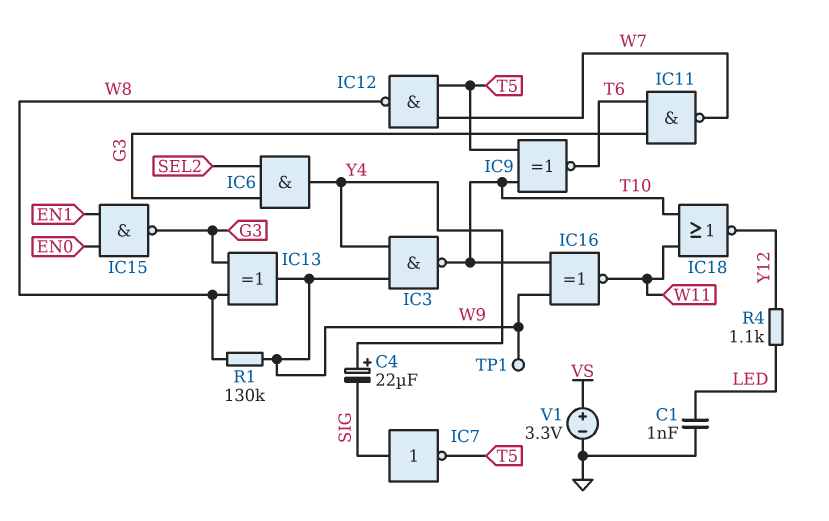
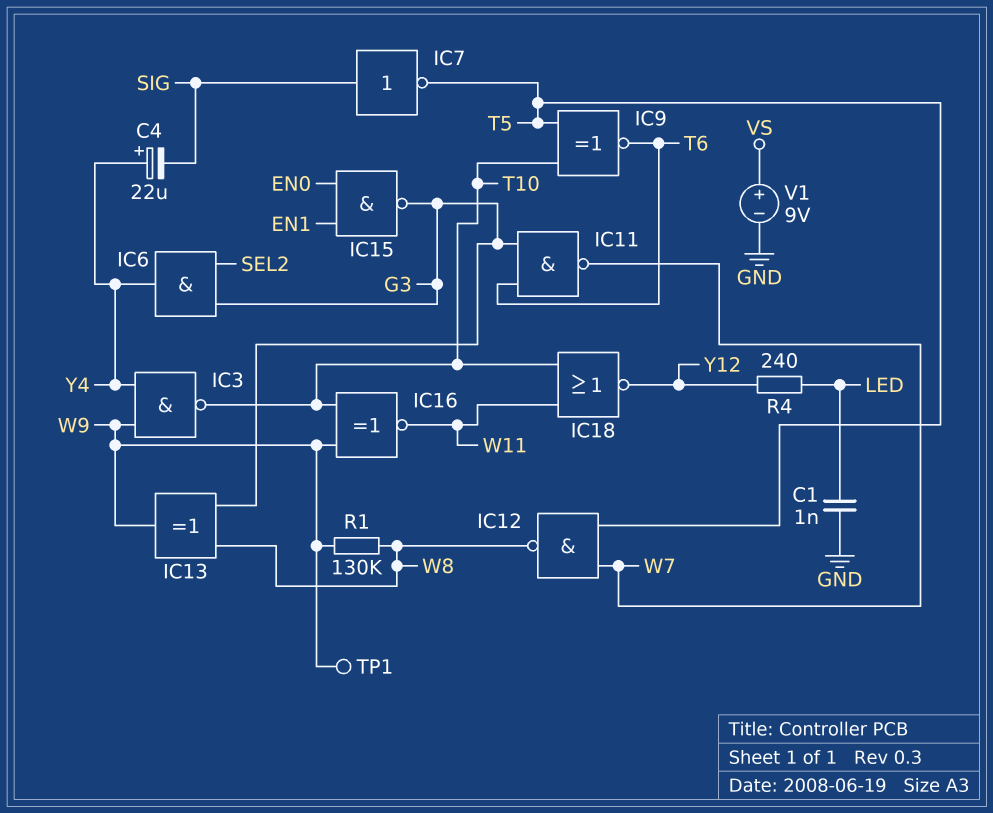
R4: 1.1k (LED, Y12) -> 240 (LED, Y12)
V1: 3.3V (plus VS, minus GND) -> 9V (plus VS, minus GND)

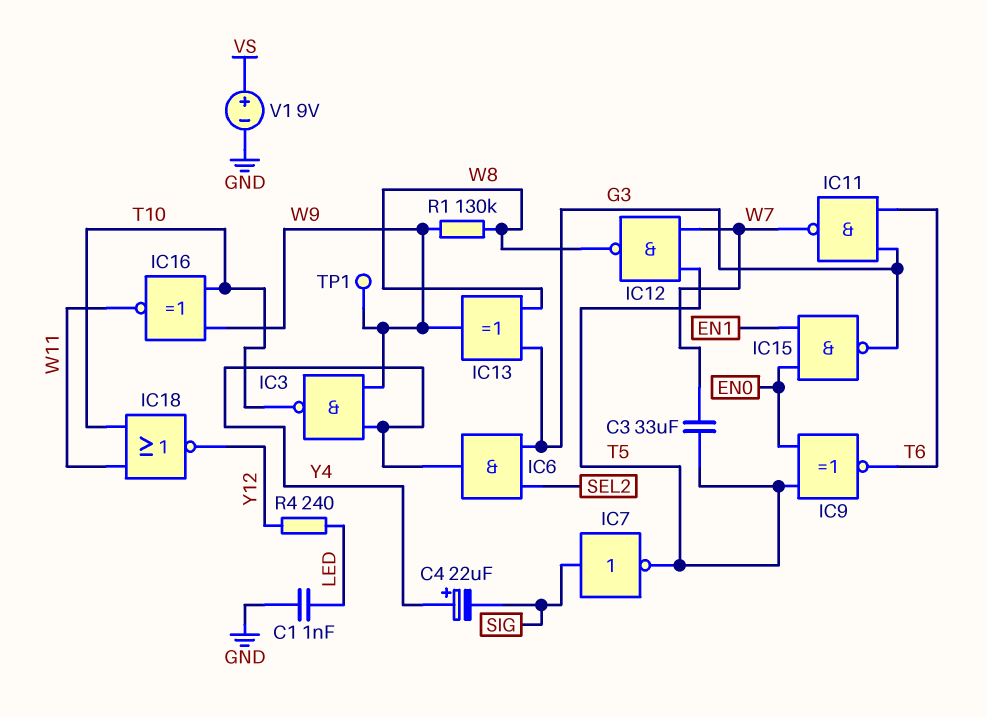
C3: none -> 33uF (T5, W7)
IC9: XNOR (in T5, in T10, out T6) -> XNOR (in EN0, in T5, out T6)

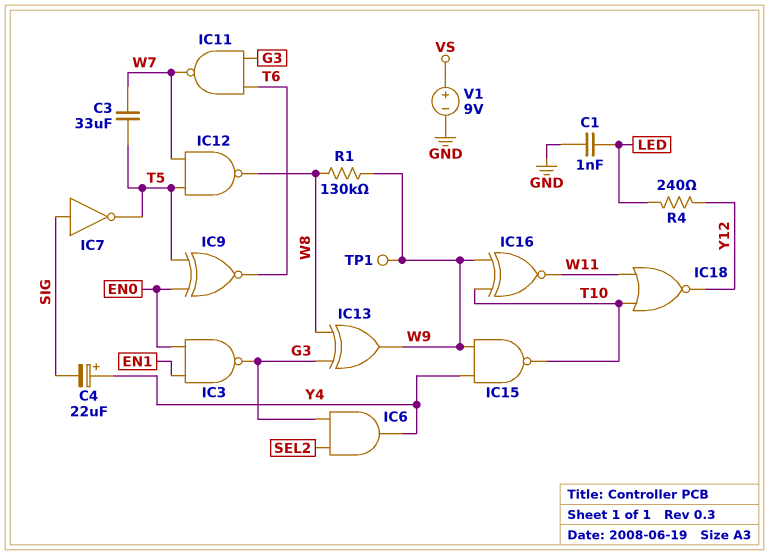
IC3: NAND (in W9, in Y4, out T10) -> NAND (in EN0, in EN1, out G3)
IC15: NAND (in EN0, in EN1, out G3) -> NAND (in W9, in Y4, out T10)

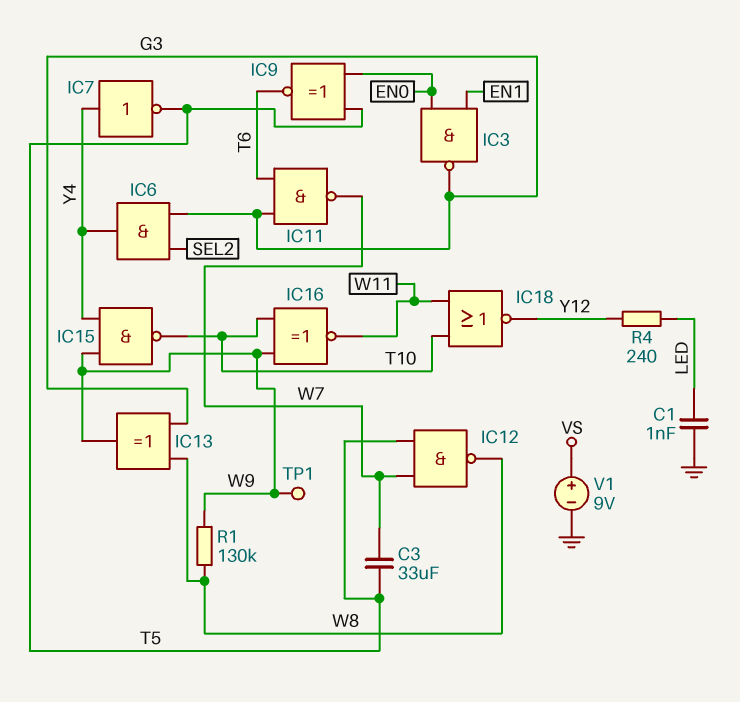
C4: 22uF (plus Y4, minus SIG) -> none
IC7: NOT (in SIG, out T5) -> NOT (in Y4, out T5)

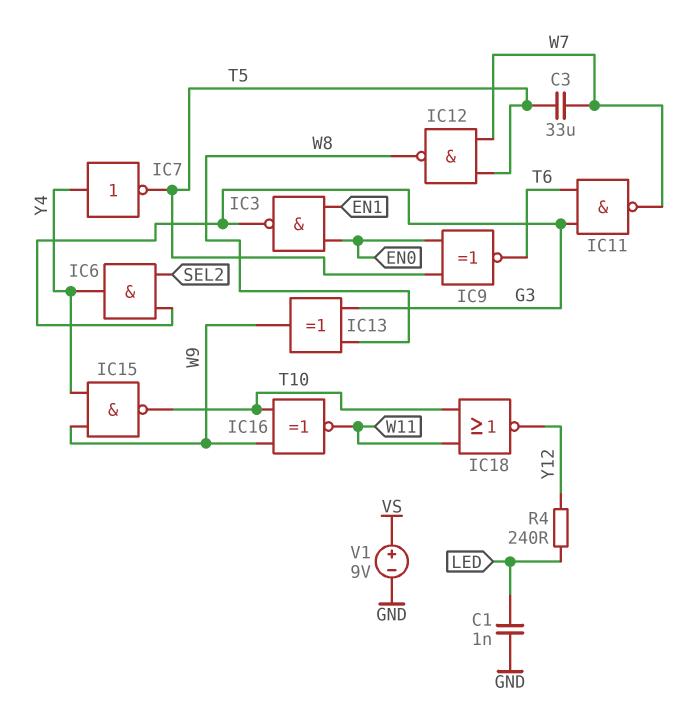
R1: 130k (W8, W9) -> none
TP1: test point (W9) -> none

